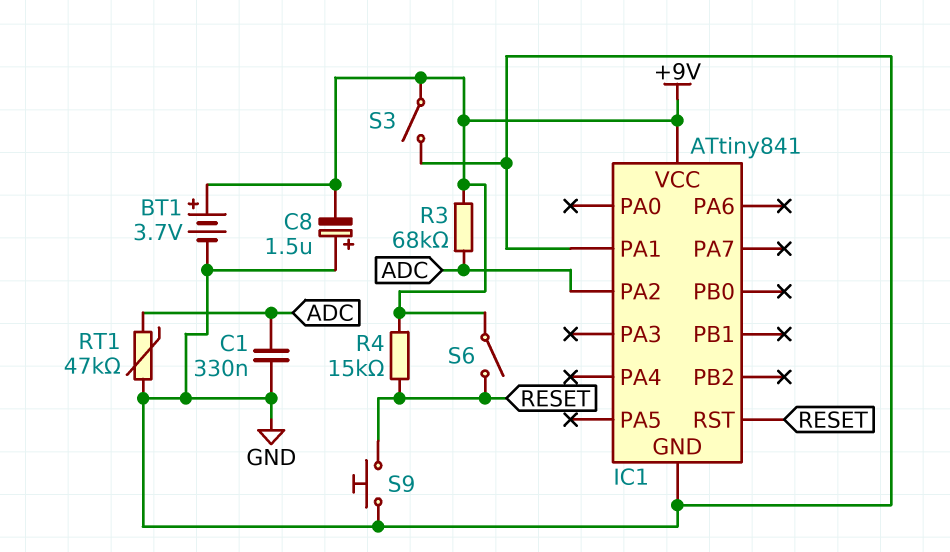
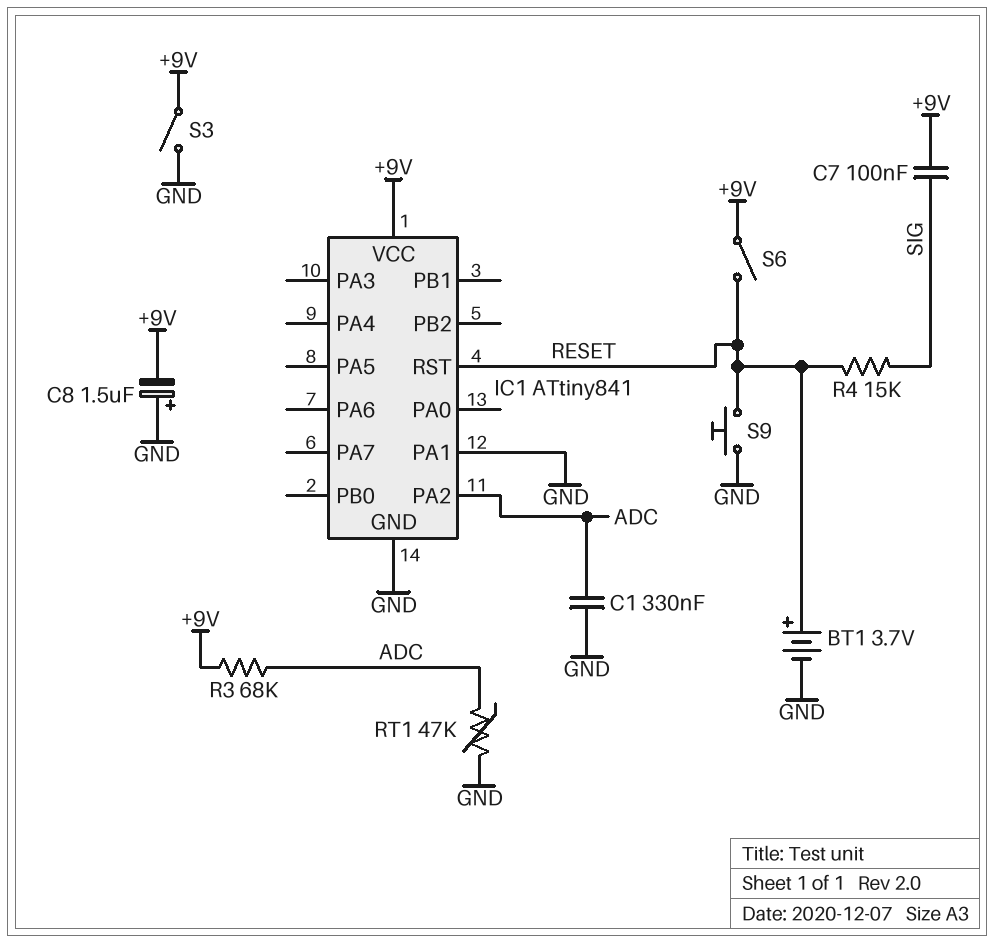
BT1: 3.7V (plus +9V, minus GND) -> 3.7V (plus RESET, minus GND)
C7: none -> 100nF (+9V, SIG)
R4: 15k (+9V, RESET) -> 15k (RESET, SIG)

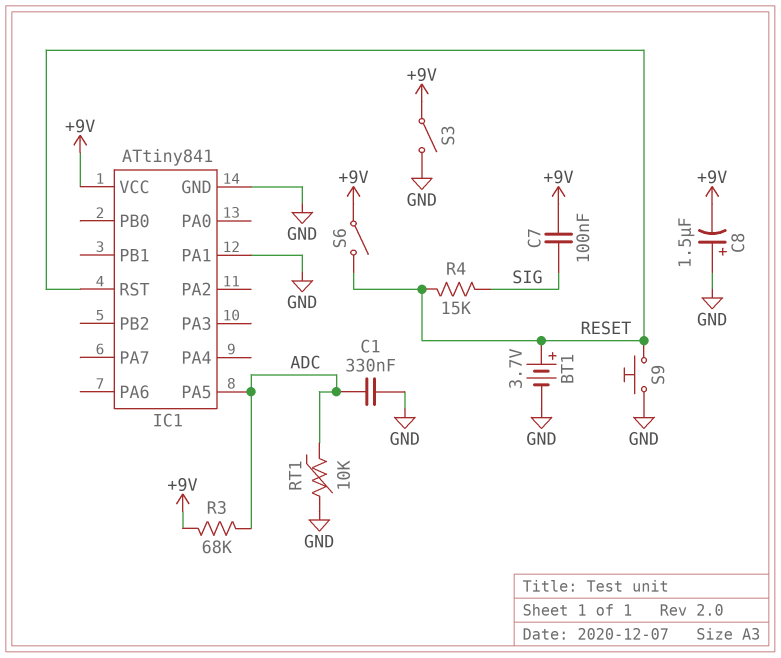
IC1 pin PA2: ADC -> none
IC1 pin PA5: none -> ADC
RT1: 47k (ADC, GND) -> 10k (ADC, GND)

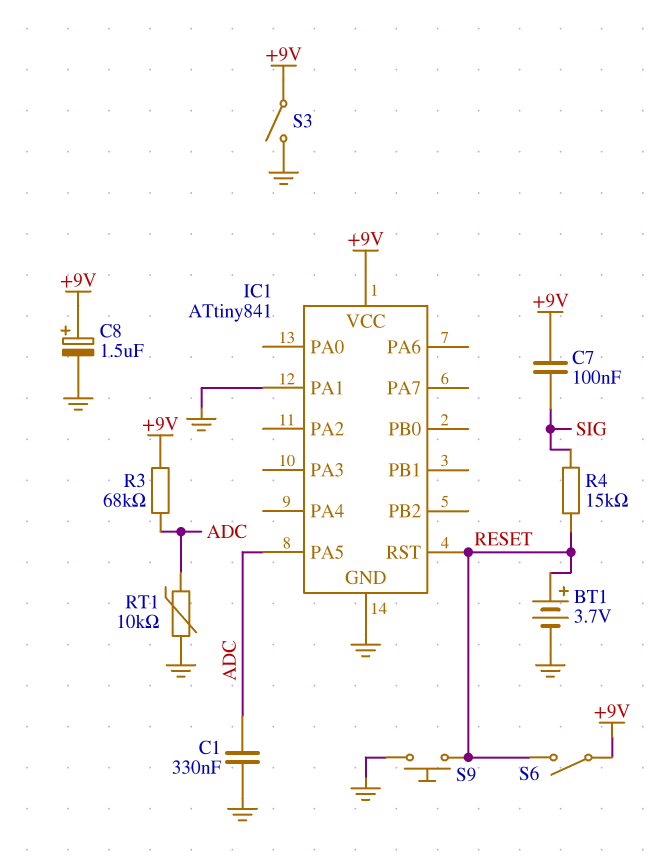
C8: 1.5uF (plus GND, minus +9V) -> 1.5uF (plus +9V, minus GND)

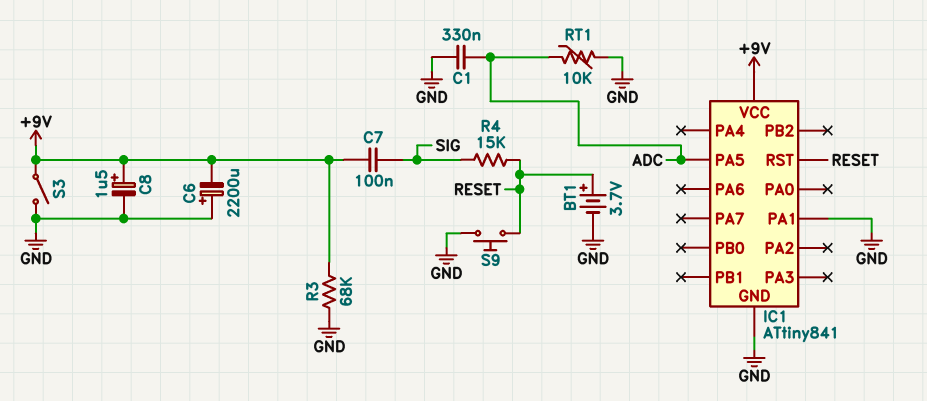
C6: none -> 2200uF (plus GND, minus +9V)
R3: 68k (+9V, ADC) -> 68k (+9V, GND)
S6: switch (+9V, RESET) -> none

